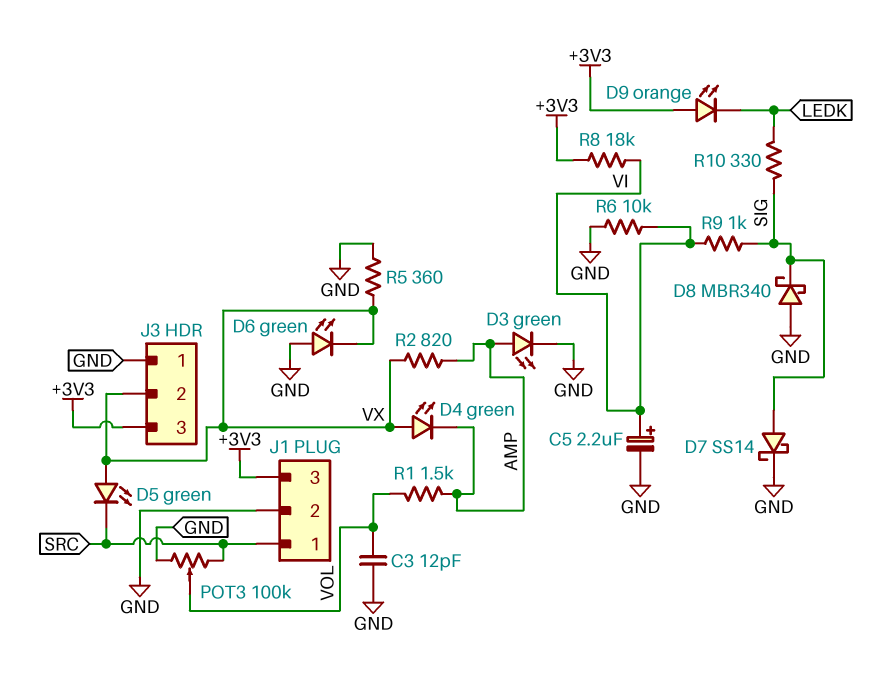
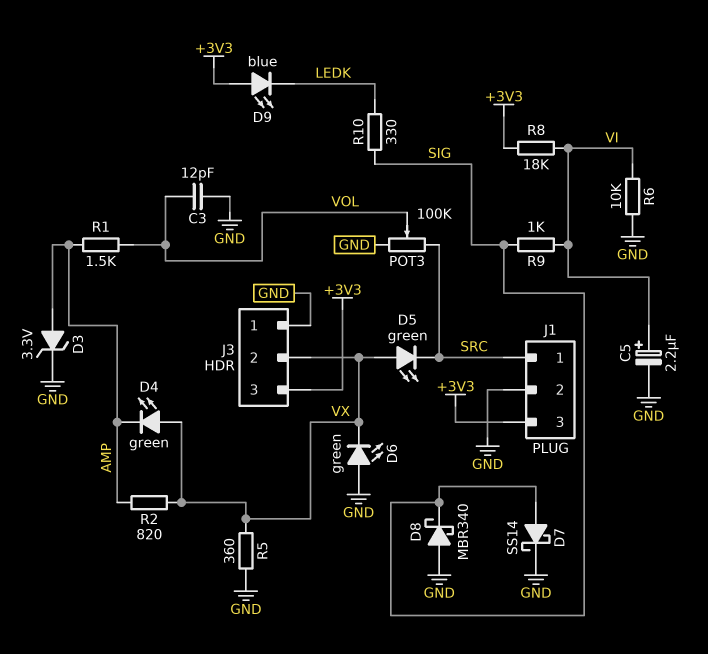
D3: LED green (A AMP, K GND) -> zener 3.3V (A AMP, K GND)
D9: LED orange (A +3V3, K LEDK) -> LED blue (A +3V3, K LEDK)

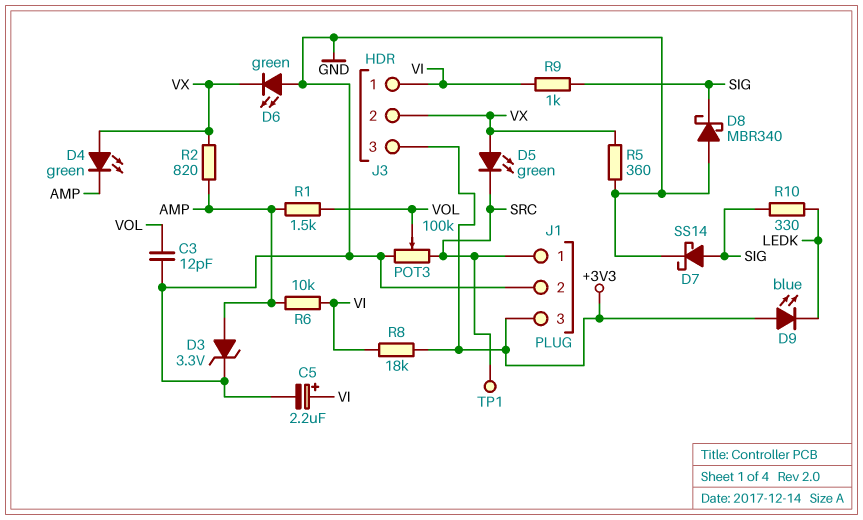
J3 pin 1: GND -> VI
R6: 10k (GND, VI) -> 10k (AMP, VI)
TP1: none -> test point (SRC)

